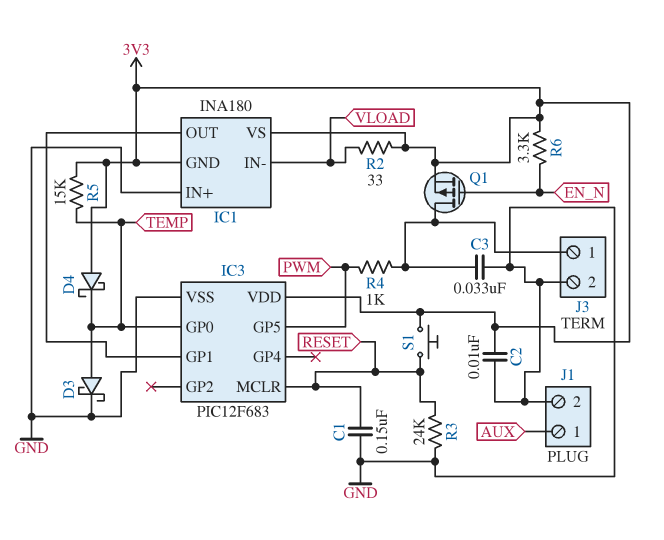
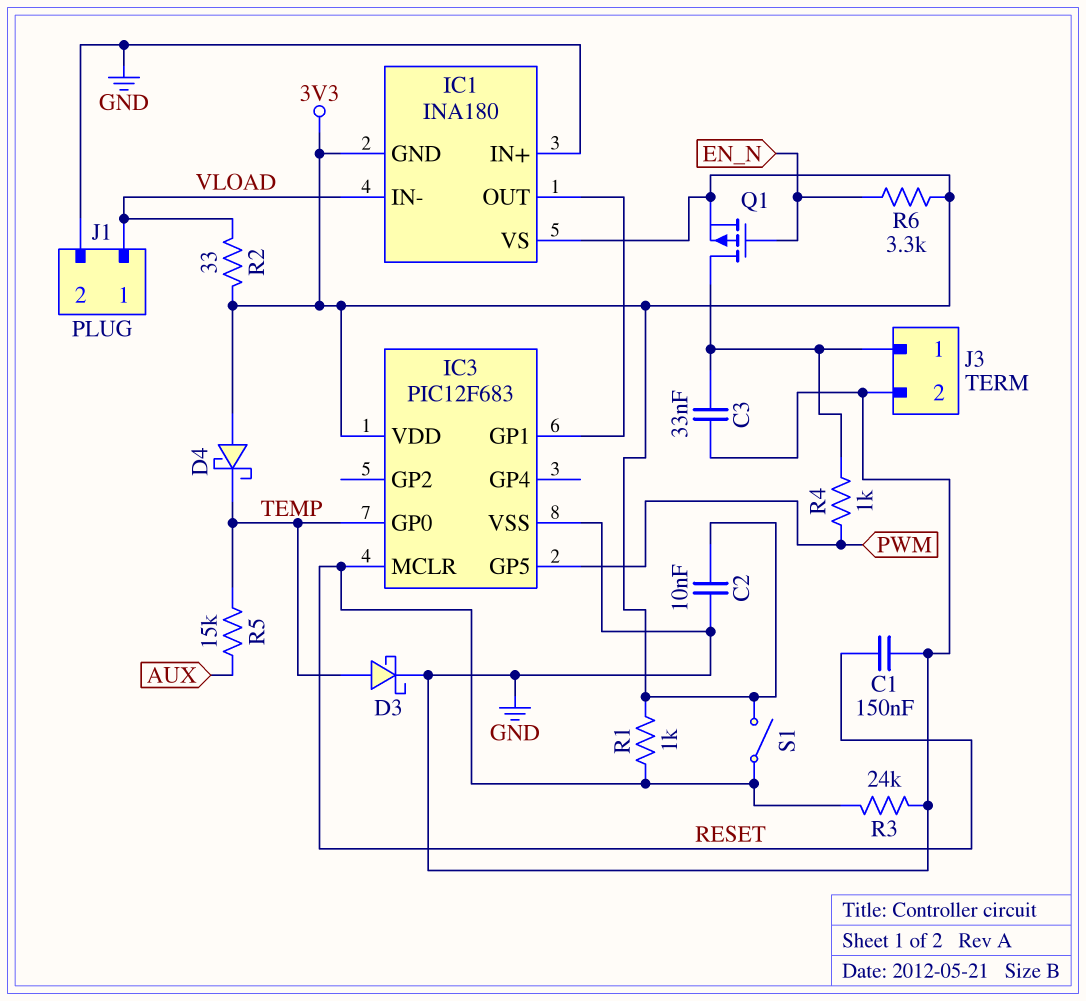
J1 pin 1: AUX -> VLOAD
R1: none -> 1k (3V3, RESET)
R5: 15k (3V3, TEMP) -> 15k (AUX, TEMP)
S1: button (3V3, RESET) -> switch (3V3, RESET)

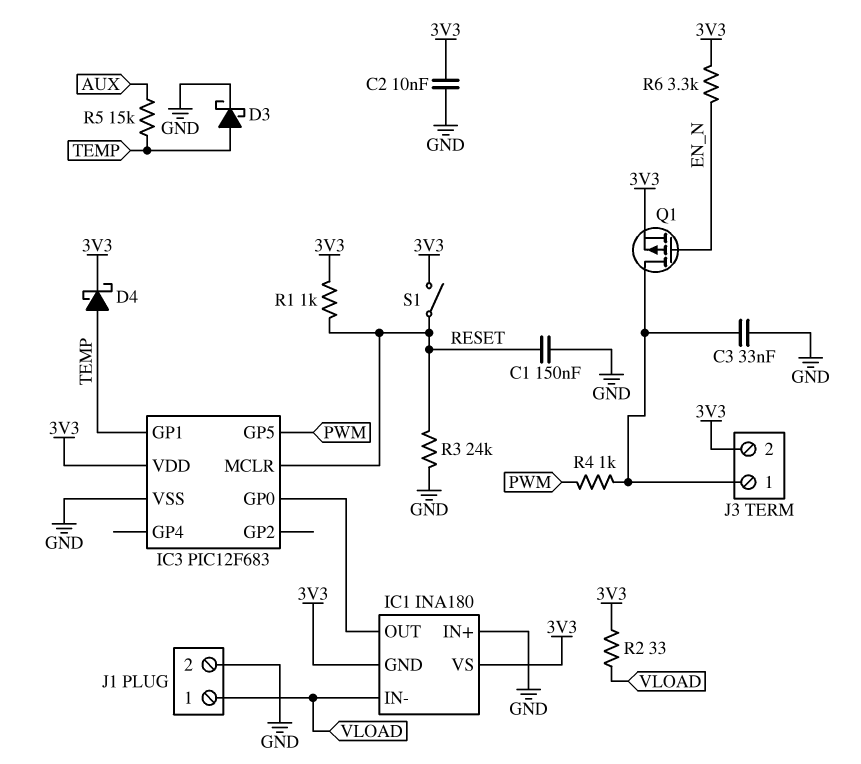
D4: schottky (A 3V3, K TEMP) -> schottky (A TEMP, K 3V3)
IC3 pin GP0: TEMP -> IC1/OUT
IC3 pin GP1: IC1/OUT -> TEMP
J3 pin 2: GND -> 3V3

